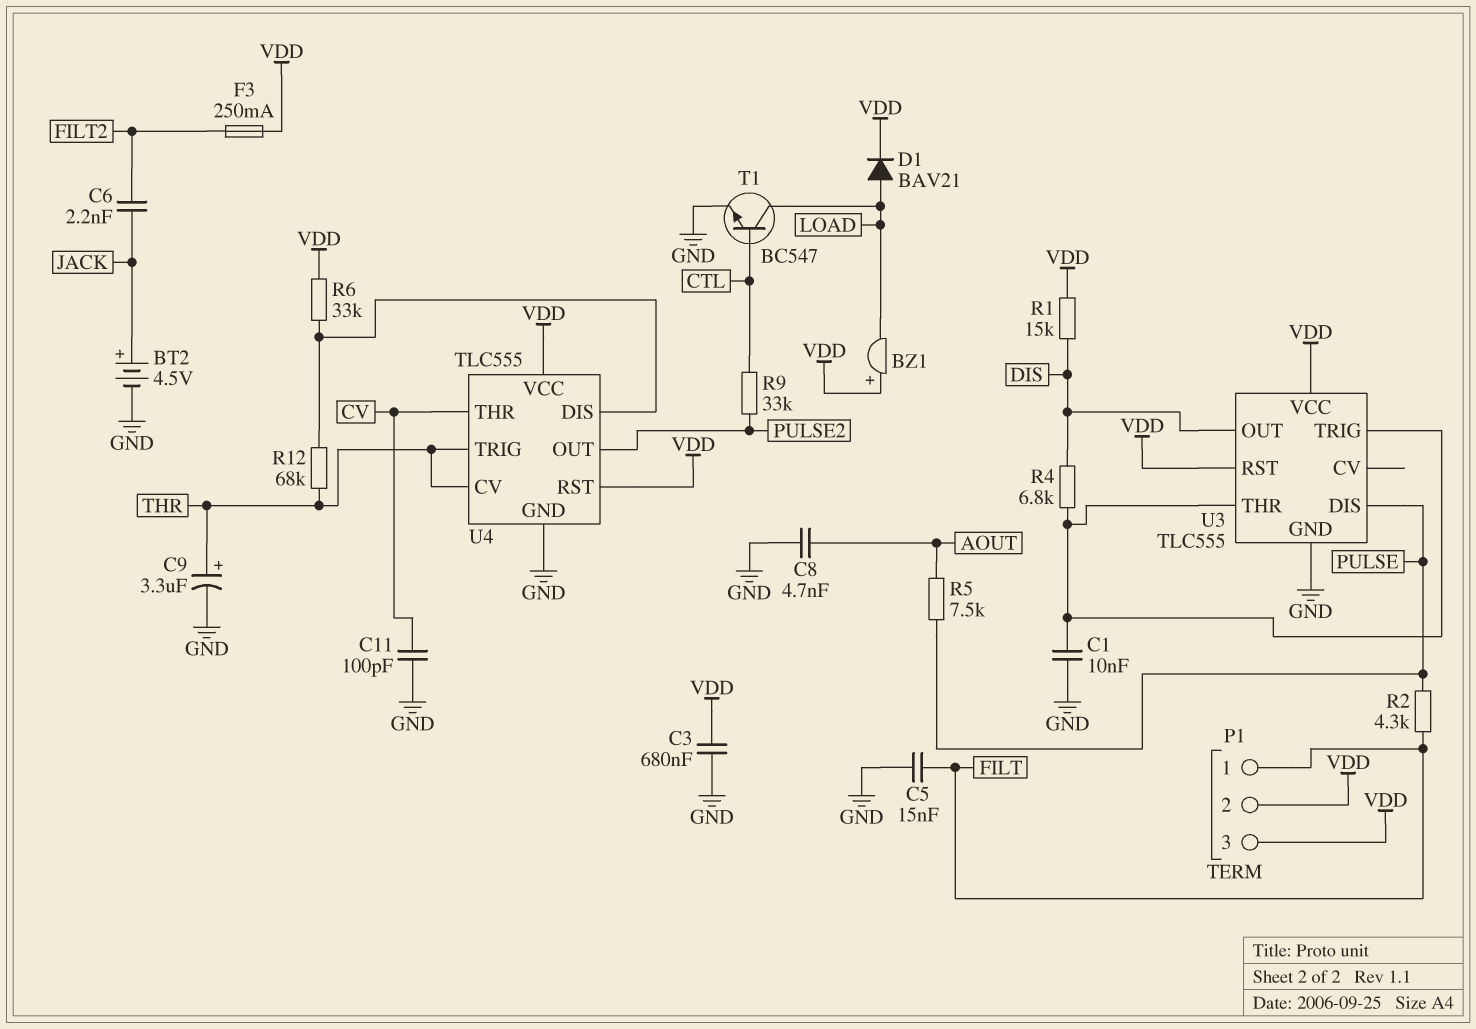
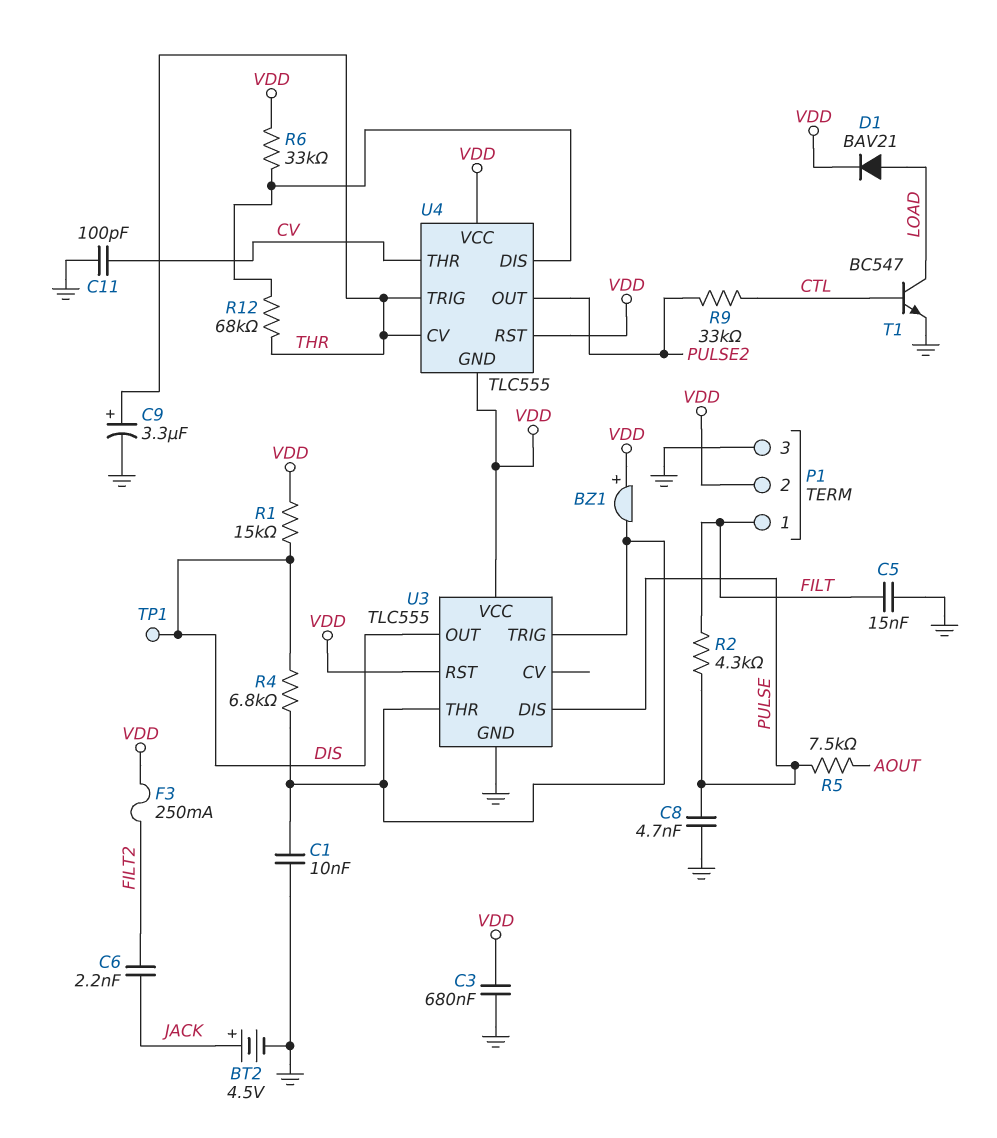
BZ1: buzzer (plus VDD, minus LOAD) -> buzzer (plus VDD, minus U3/THR)
C8: 4.7nF (AOUT, GND) -> 4.7nF (GND, PULSE)
P1 pin 3: VDD -> GND
TP1: none -> test point (DIS)
U4 pin GND: GND -> VDD

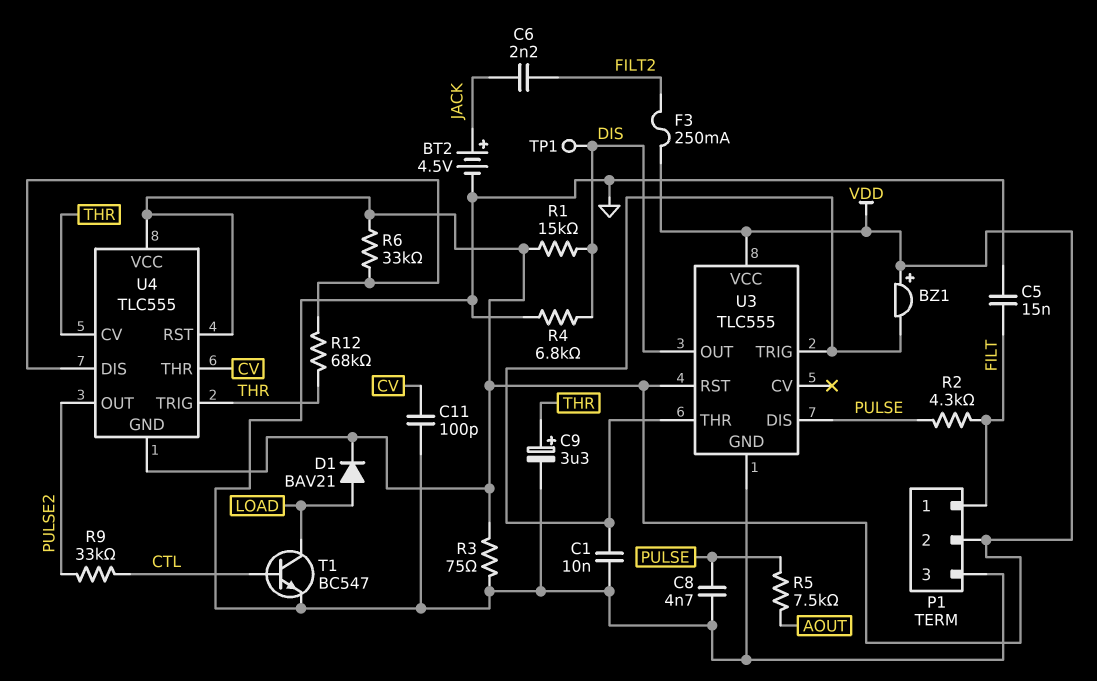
C3: 680nF (GND, VDD) -> none
R3: none -> 75 (GND, VDD)
R4: 6.8k (DIS, U3/THR) -> 6.8k (DIS, GND)

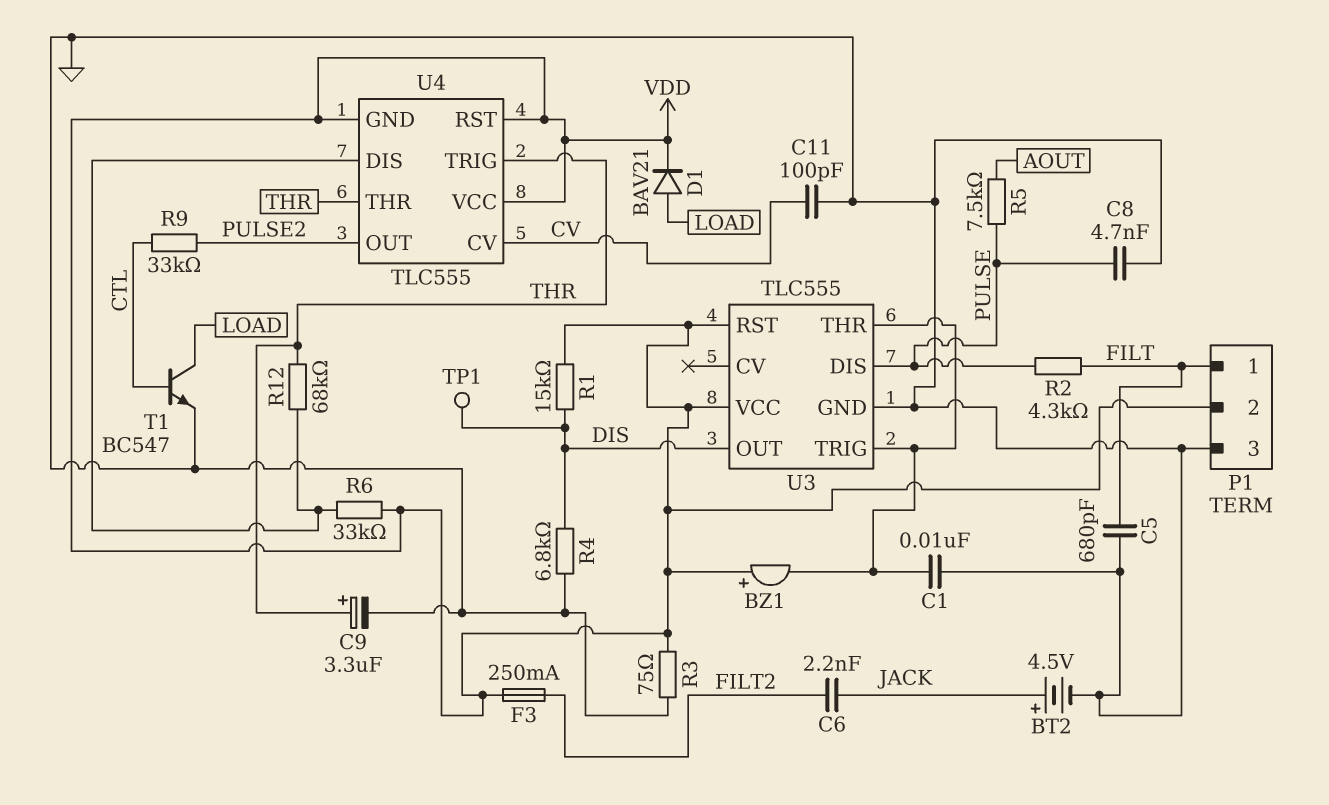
C5: 15nF (FILT, GND) -> 680pF (FILT, GND)
U4 pin CV: THR -> CV
U4 pin THR: CV -> THR

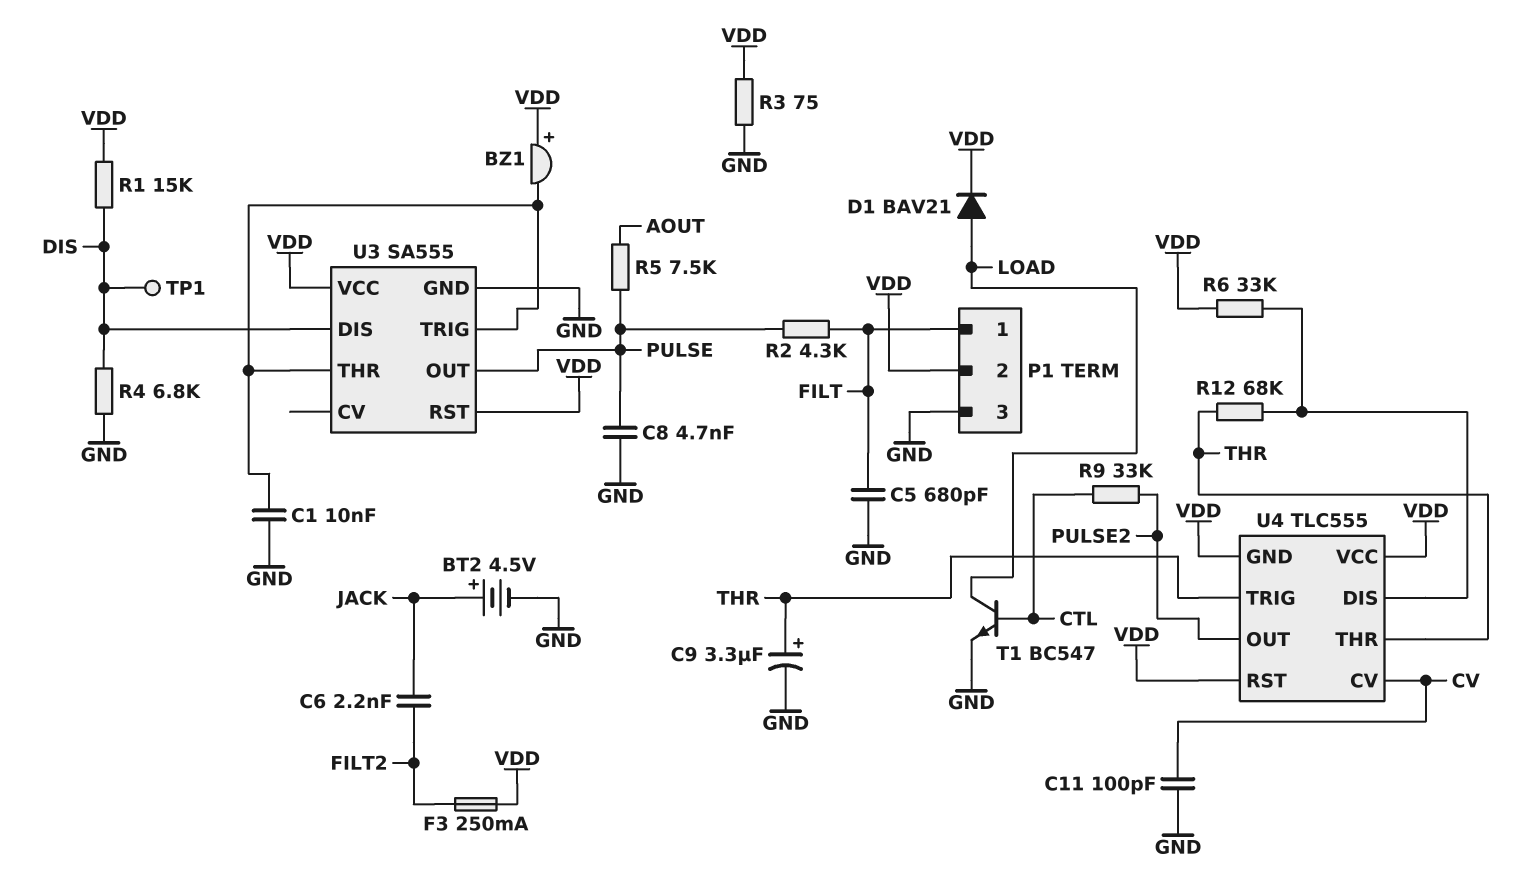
U3: TLC555 -> SA555
U3 pin DIS: PULSE -> DIS
U3 pin OUT: DIS -> PULSE

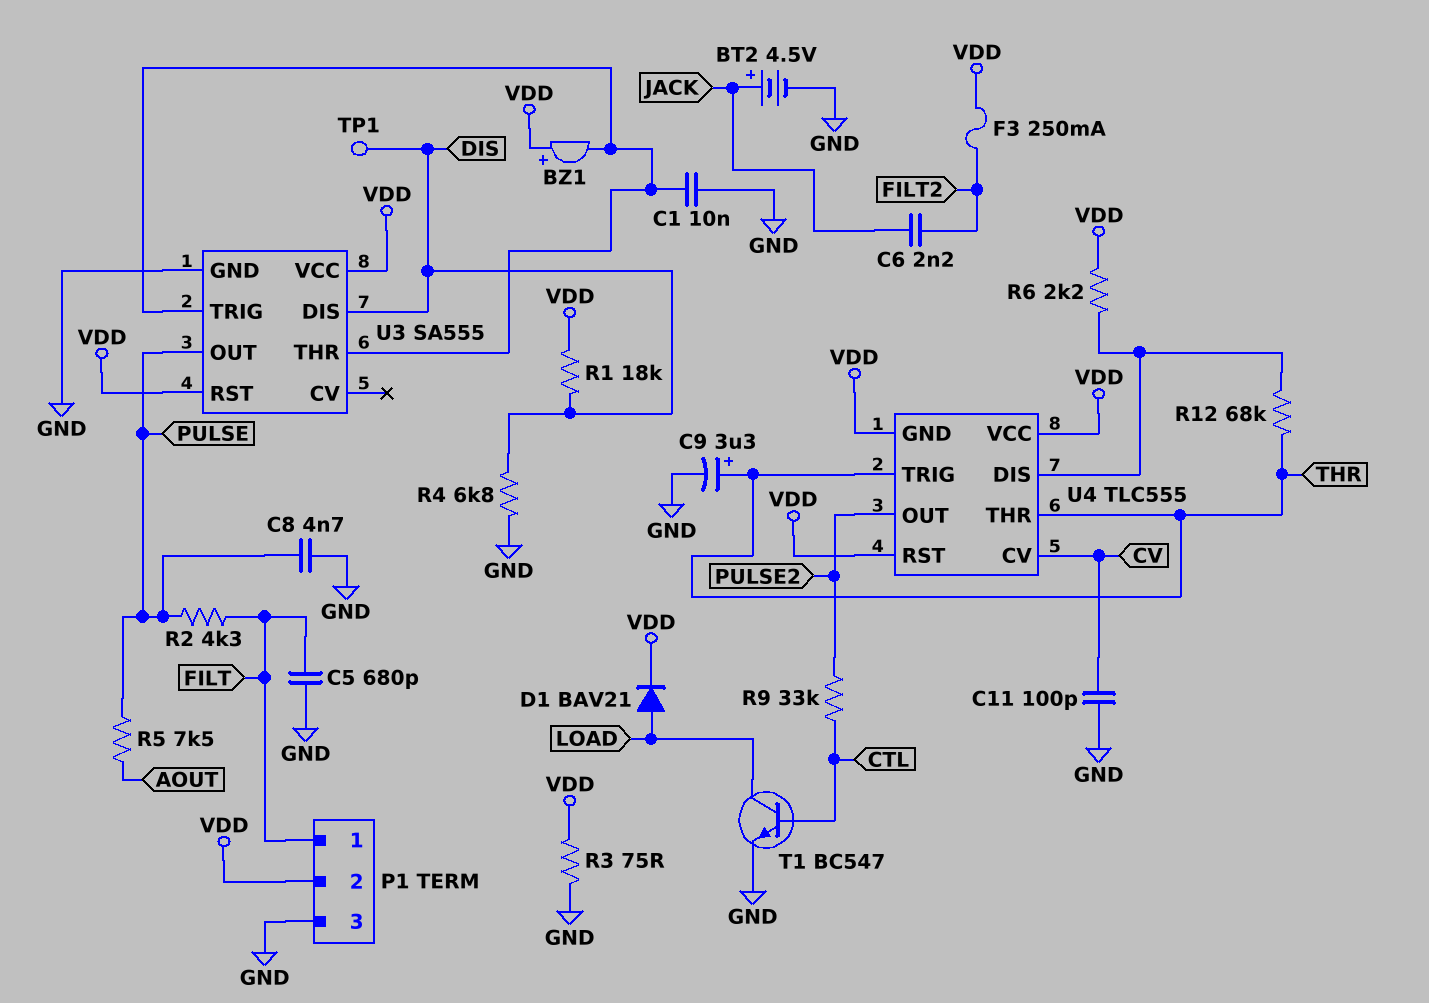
R1: 15k (DIS, VDD) -> 18k (DIS, VDD)
R6: 33k (U4/DIS, VDD) -> 2.2k (U4/DIS, VDD)

